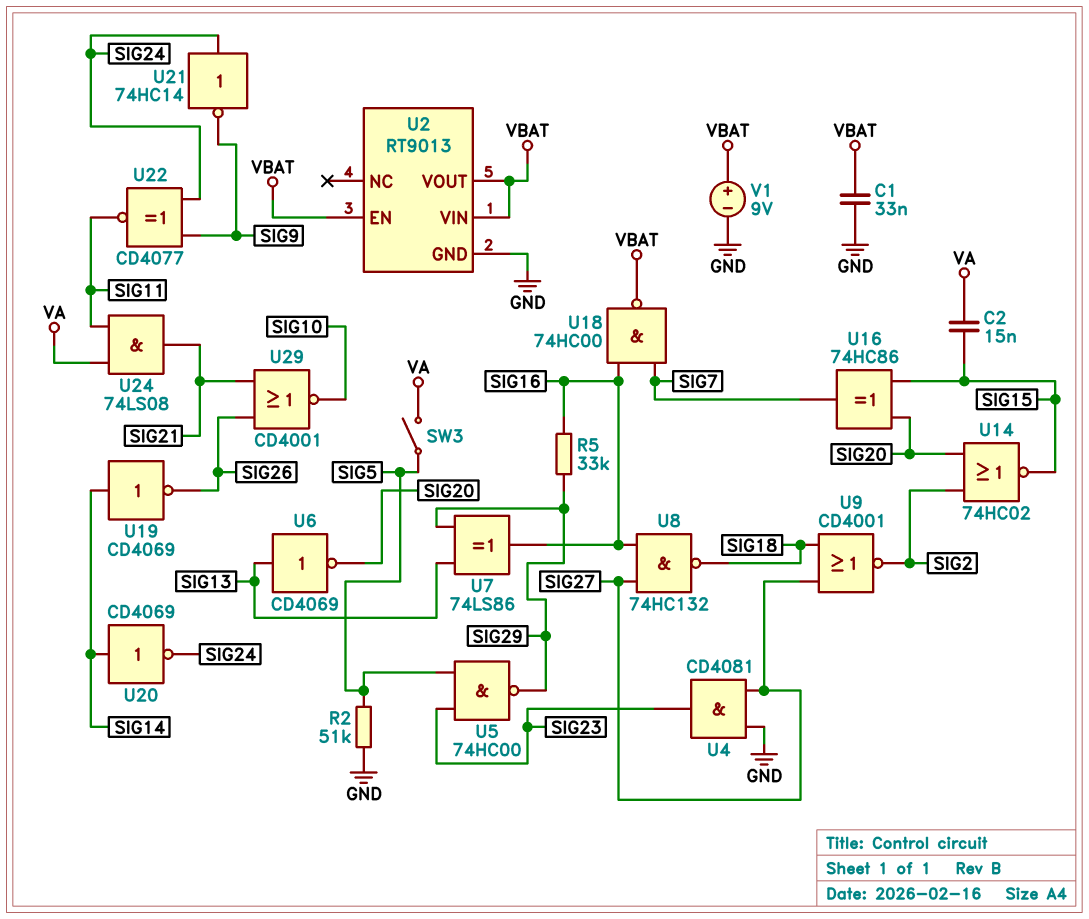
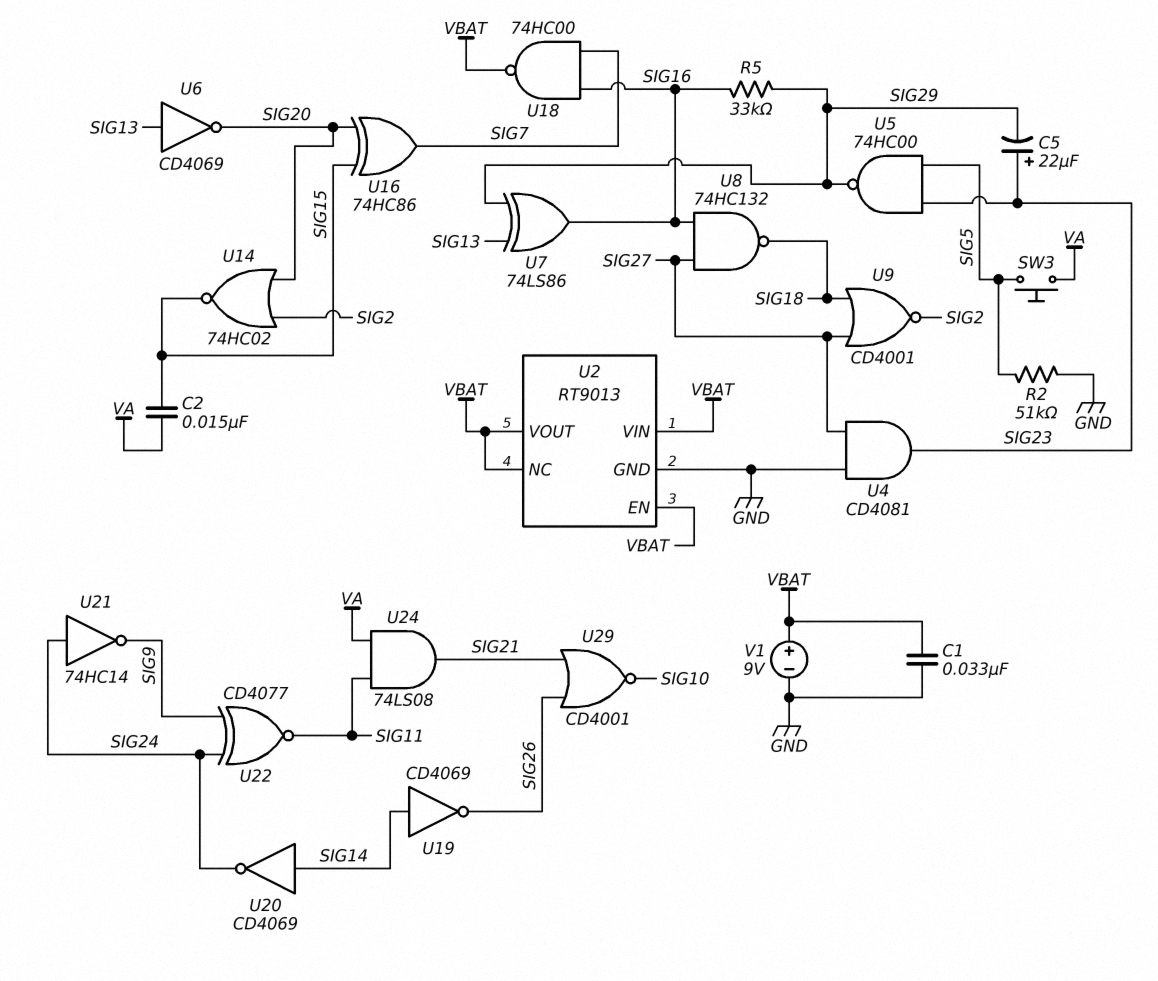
C5: none -> 22uF (plus SIG23, minus SIG29)
SW3: switch (SIG5, VA) -> button (SIG5, VA)
U2 pin NC: none -> VBAT

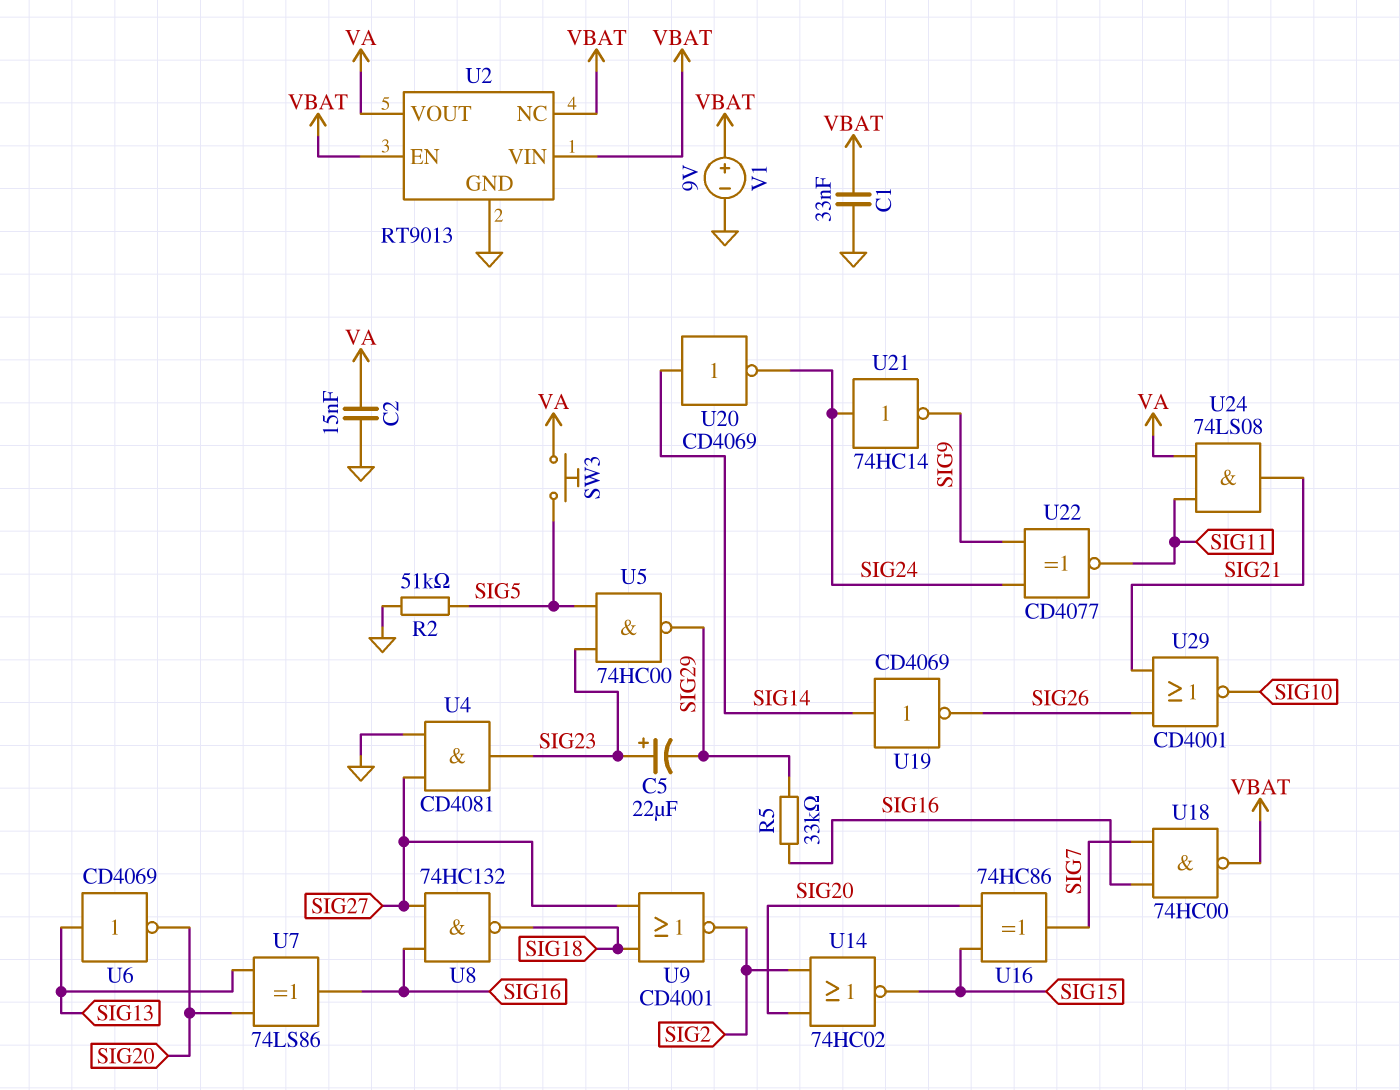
C2: 15nF (SIG15, VA) -> 15nF (GND, VA)
U2 pin VOUT: VBAT -> VA
U7: XOR 74LS86 (in SIG13, in SIG29, out SIG16) -> XOR 74LS86 (in SIG13, in SIG20, out SIG16)

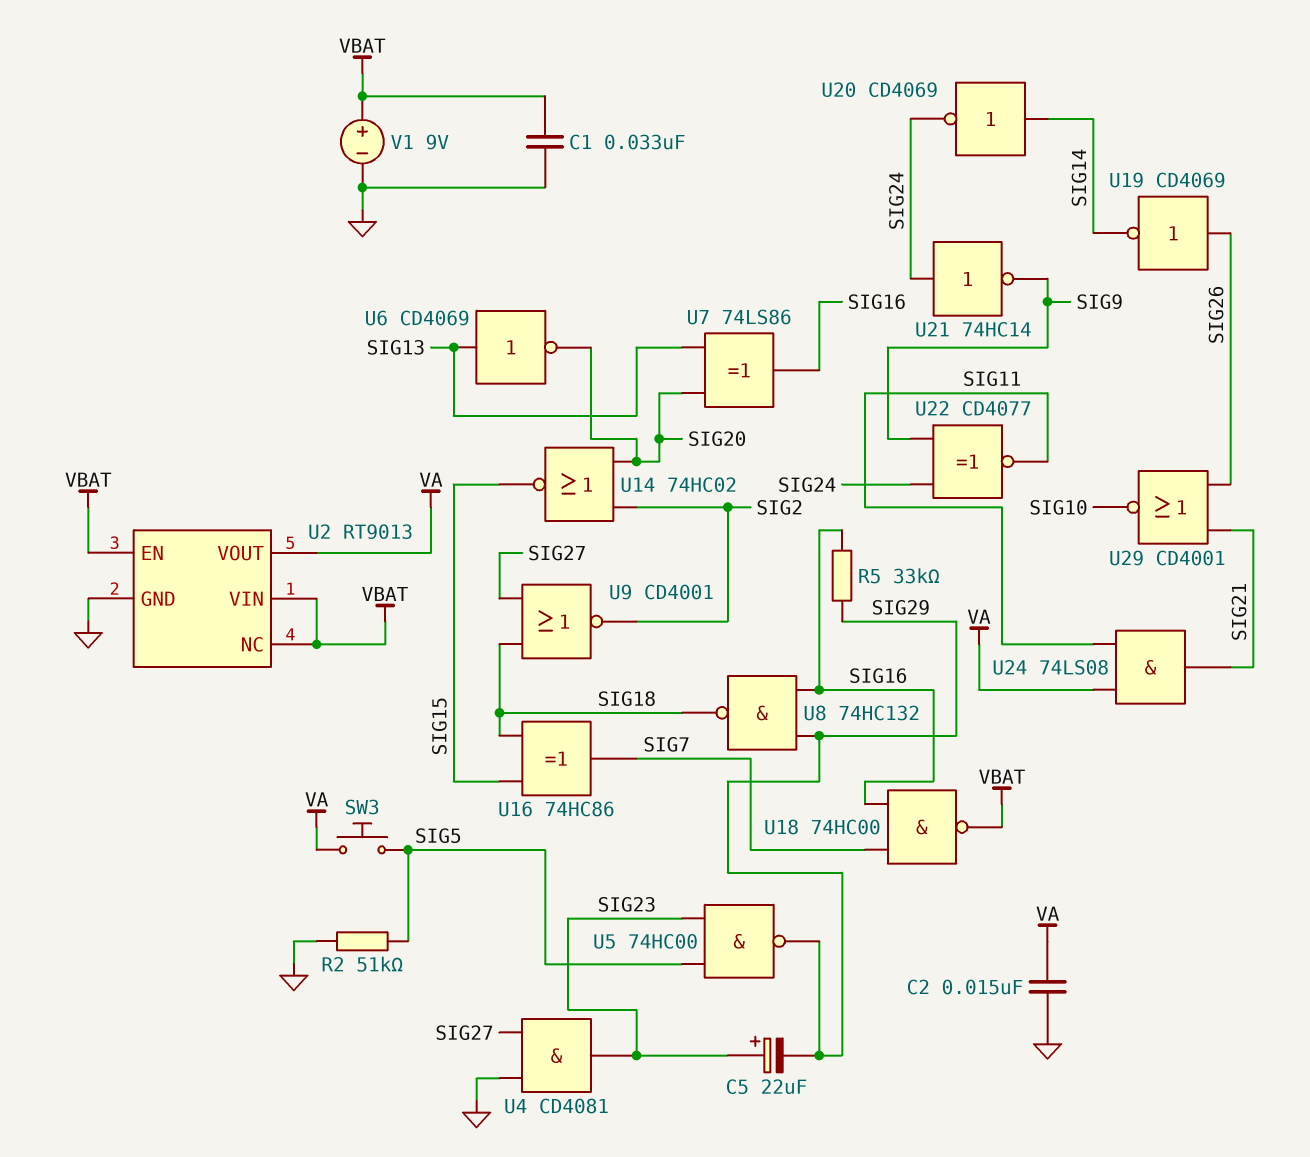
U8: NAND 74HC132 (in SIG16, in SIG27, out SIG18) -> NAND 74HC132 (in SIG16, in SIG29, out SIG18)
U16: XOR 74HC86 (in SIG15, in SIG20, out SIG7) -> XOR 74HC86 (in SIG15, in SIG18, out SIG7)
U19: NOT CD4069 (in SIG14, out SIG26) -> NOT CD4069 (in SIG26, out SIG14)

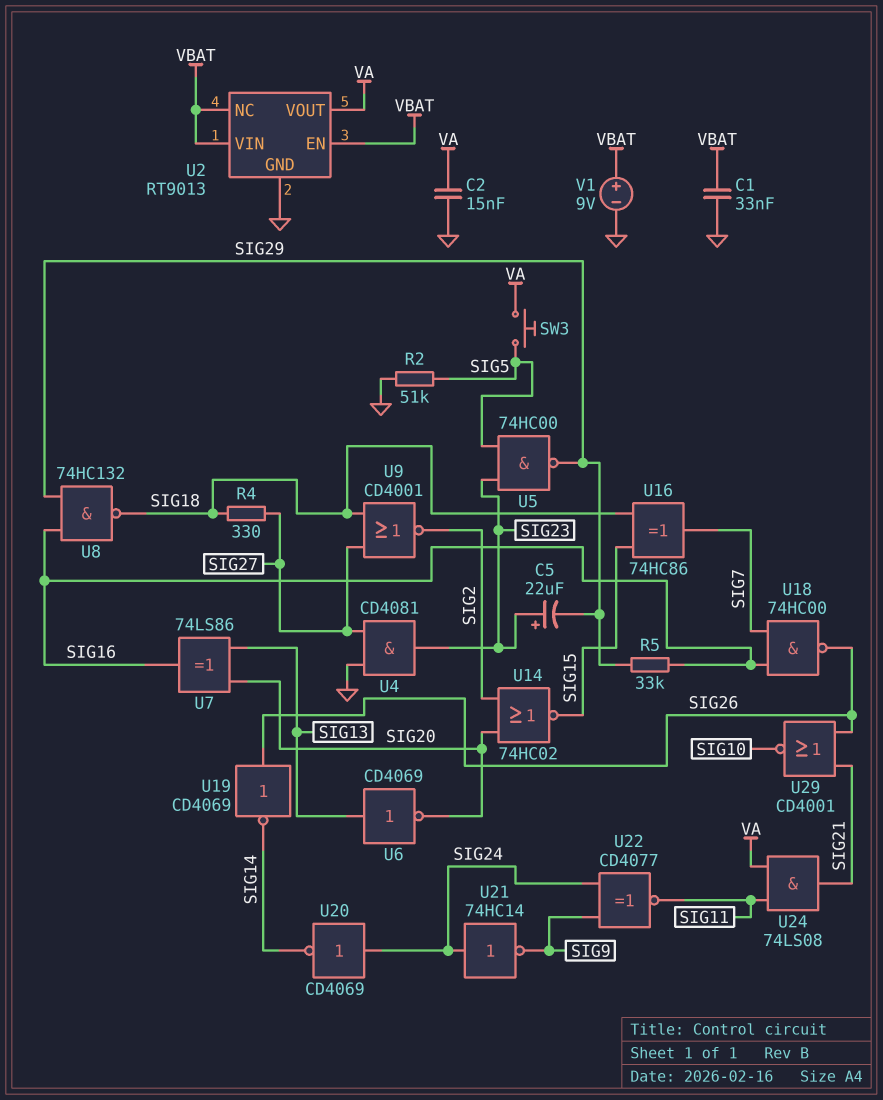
R4: none -> 330 (SIG18, SIG27)
U18: NAND 74HC00 (in SIG7, in SIG16, out VBAT) -> NAND 74HC00 (in SIG7, in SIG16, out SIG26)
U20: NOT CD4069 (in SIG14, out SIG24) -> NOT CD4069 (in SIG24, out SIG14)

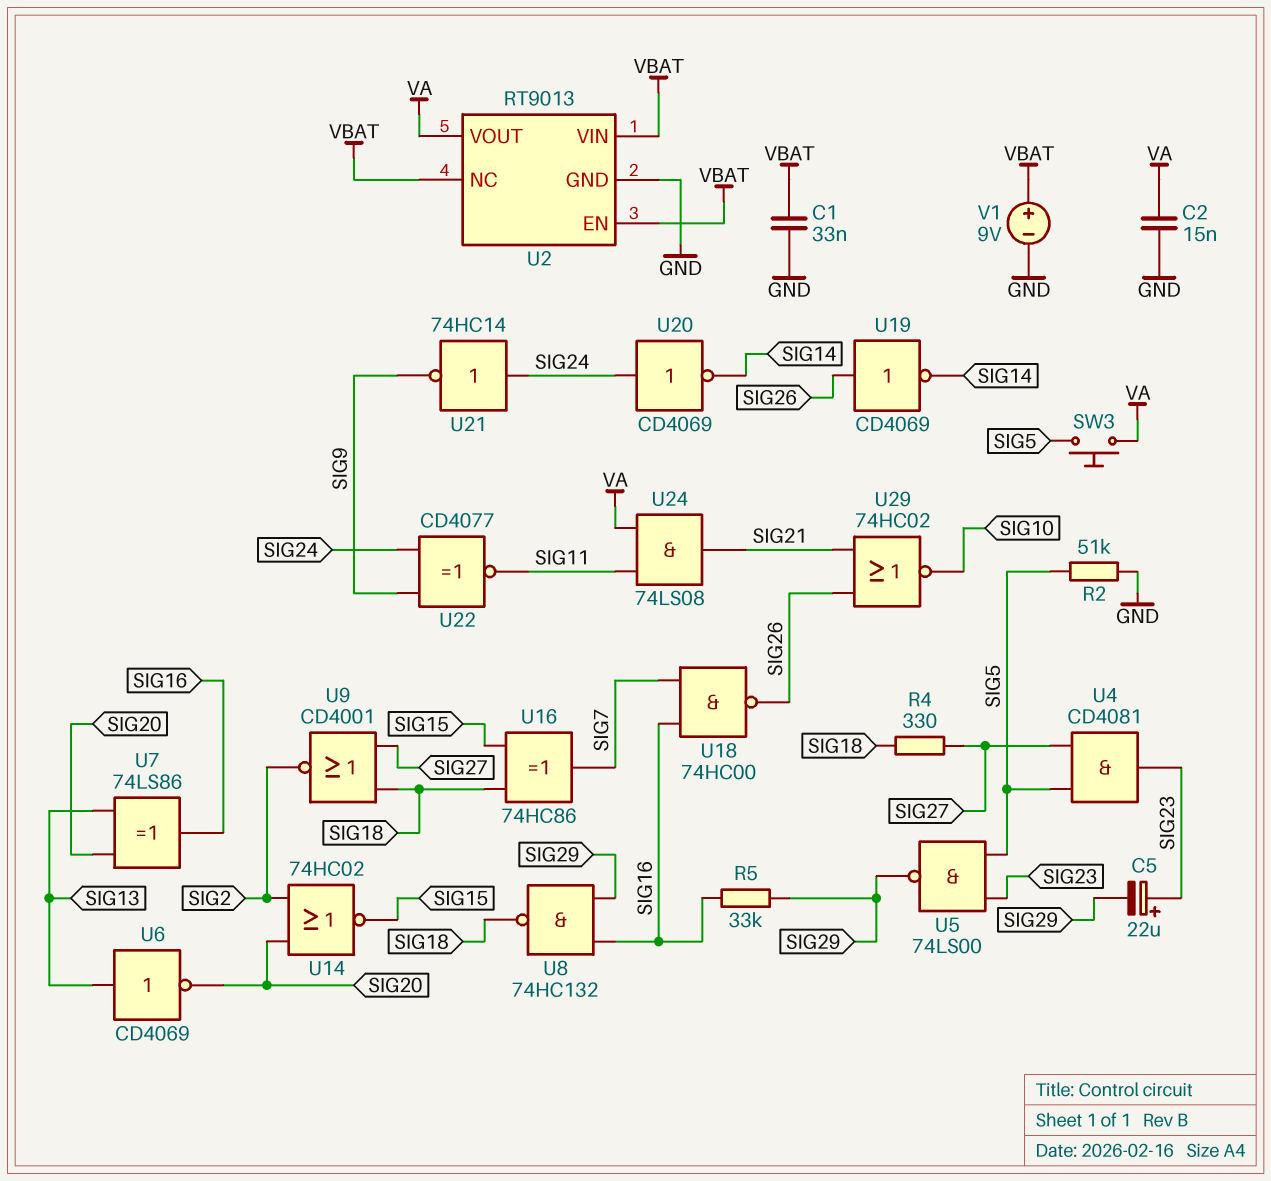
U4: AND CD4081 (in GND, in SIG27, out SIG23) -> AND CD4081 (in SIG5, in SIG27, out SIG23)
U5: NAND 74HC00 (in SIG5, in SIG23, out SIG29) -> NAND 74LS00 (in SIG5, in SIG23, out SIG29)
U29: NOR CD4001 (in SIG21, in SIG26, out SIG10) -> NOR 74HC02 (in SIG21, in SIG26, out SIG10)

